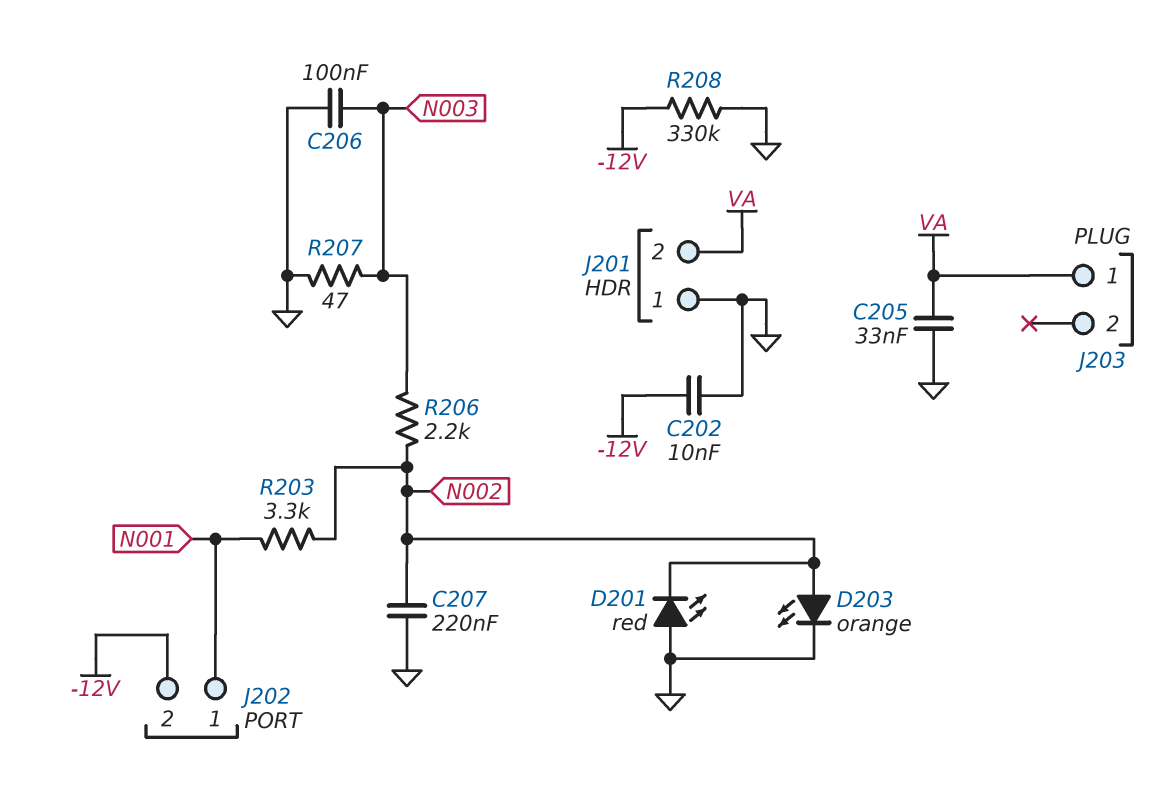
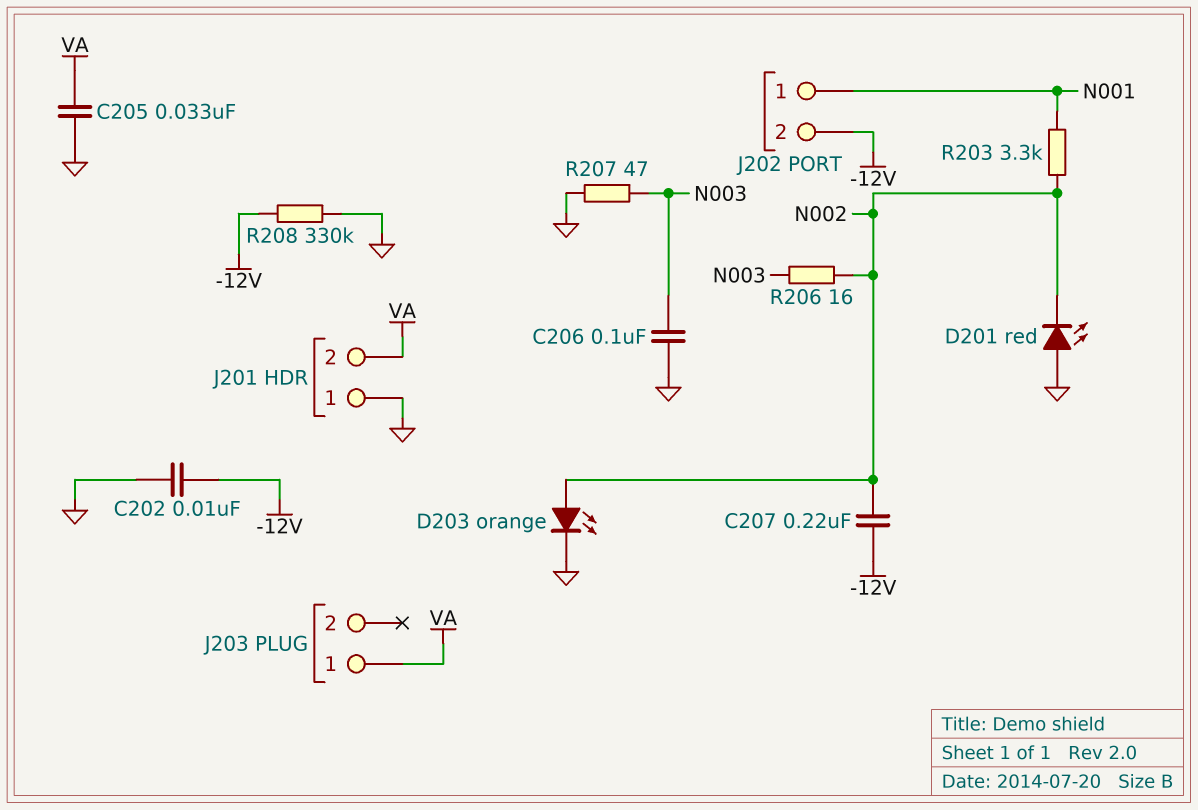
C207: 220nF (GND, N002) -> 220nF (-12V, N002)
R206: 2.2k (N002, N003) -> 16 (N002, N003)

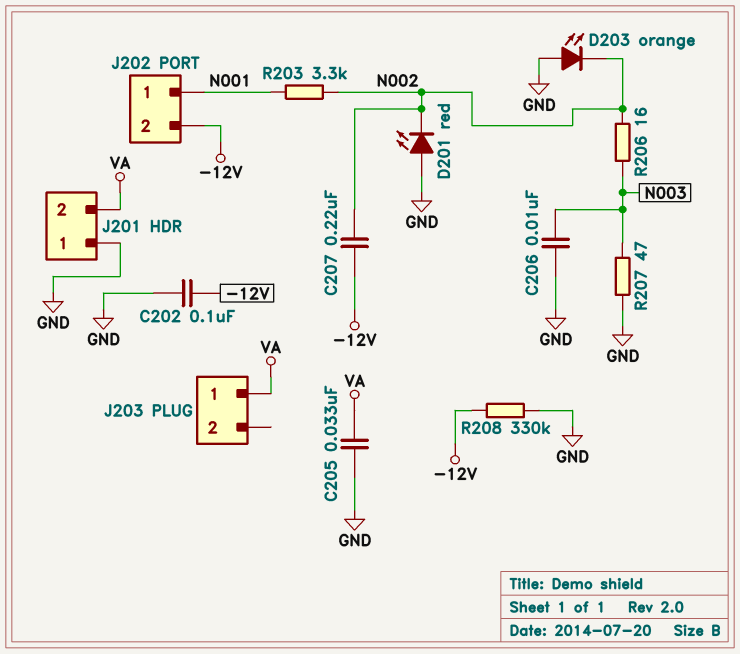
C202: 10nF (-12V, GND) -> 100nF (-12V, GND)
C206: 100nF (GND, N003) -> 10nF (GND, N003)
D203: LED orange (A N002, K GND) -> LED orange (A GND, K N002)

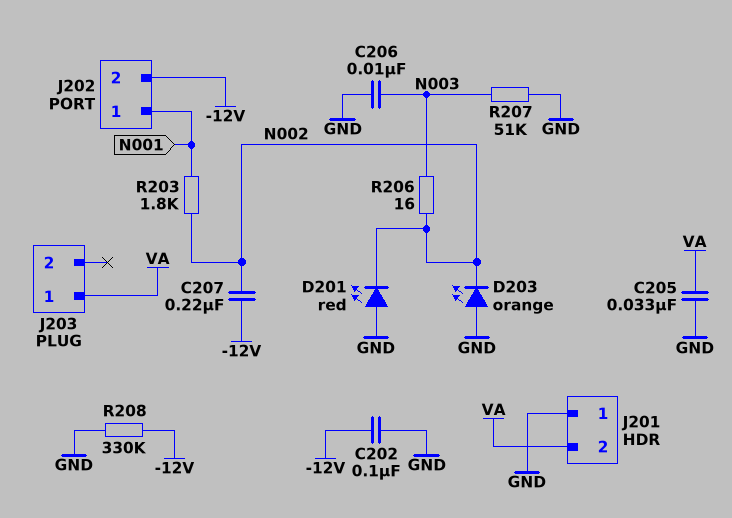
R203: 3.3k (N001, N002) -> 1.8k (N001, N002)
R207: 47 (GND, N003) -> 51k (GND, N003)

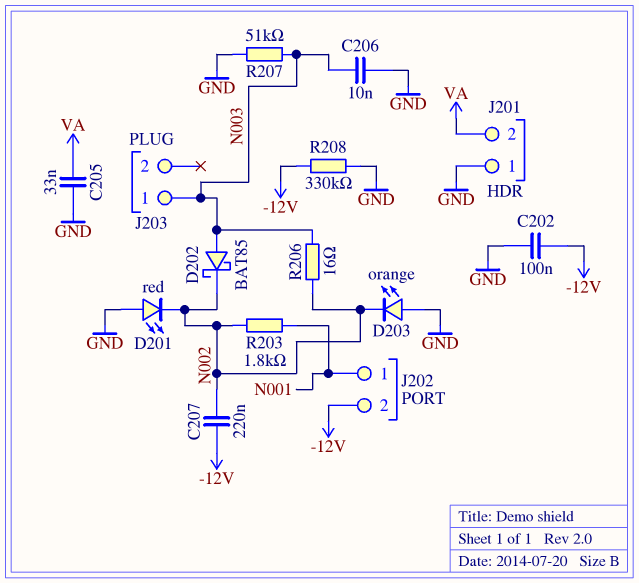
D202: none -> schottky BAT85 (A N003, K N002)
J203 pin 1: VA -> N003

